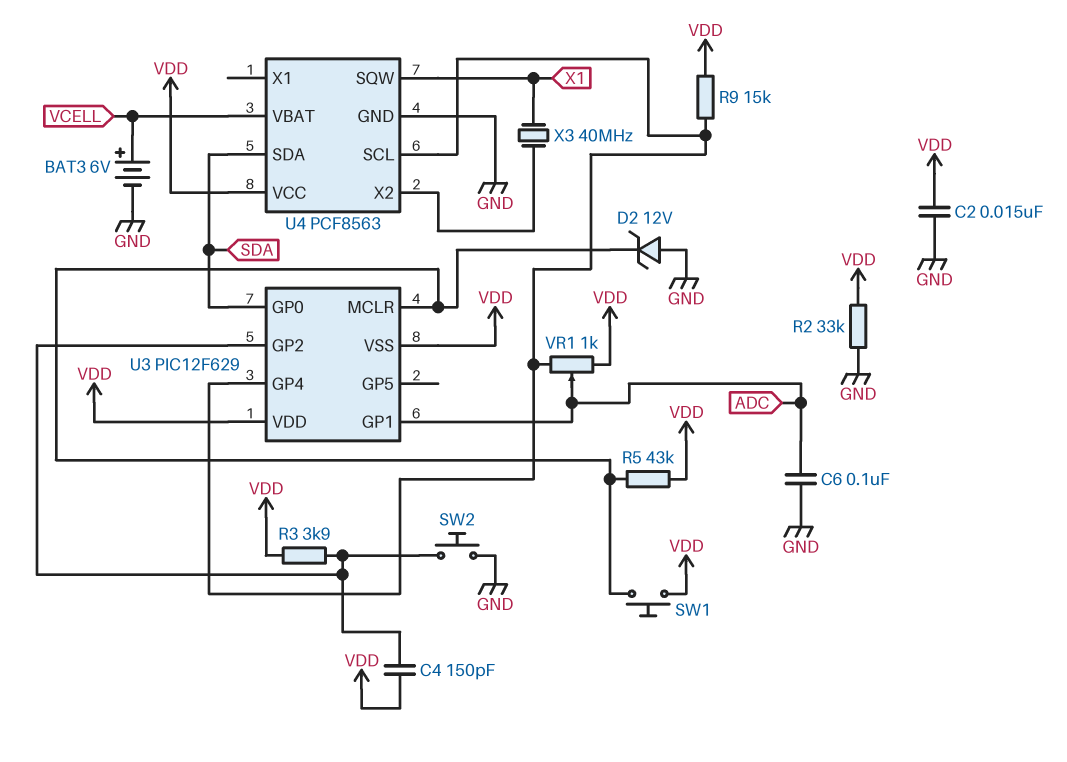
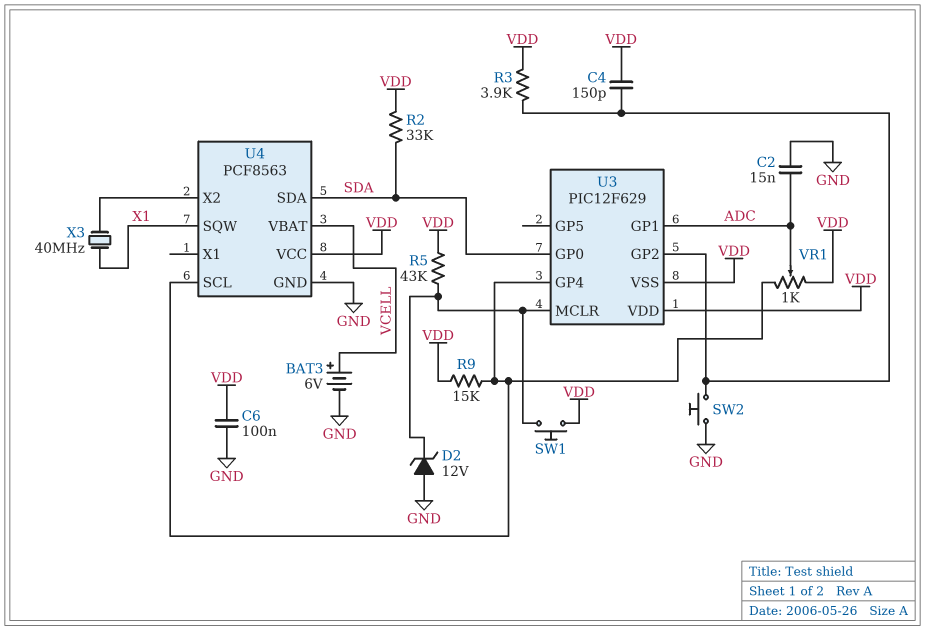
C2: 15nF (GND, VDD) -> 15nF (ADC, GND)
C6: 100nF (ADC, GND) -> 100nF (GND, VDD)
R2: 33k (GND, VDD) -> 33k (SDA, VDD)

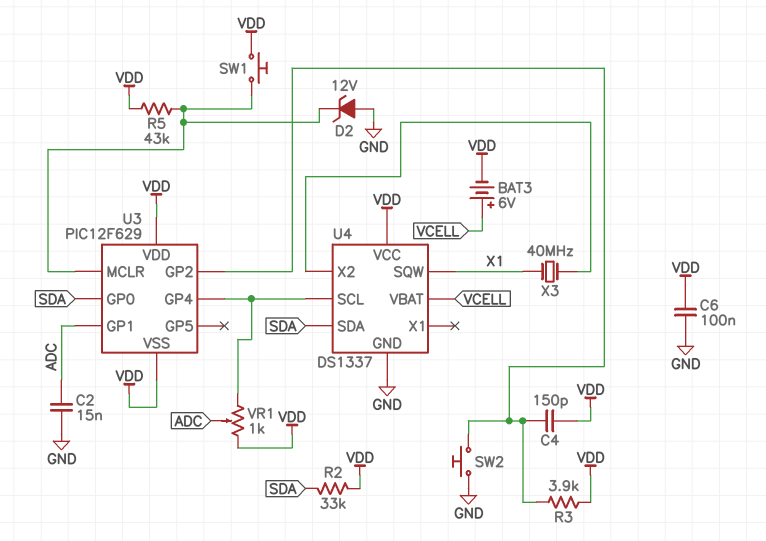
BAT3: 6V (plus VCELL, minus GND) -> 6V (plus VCELL, minus VDD)
R9: 15k (U3/GP4, VDD) -> none
U4: PCF8563 -> DS1337

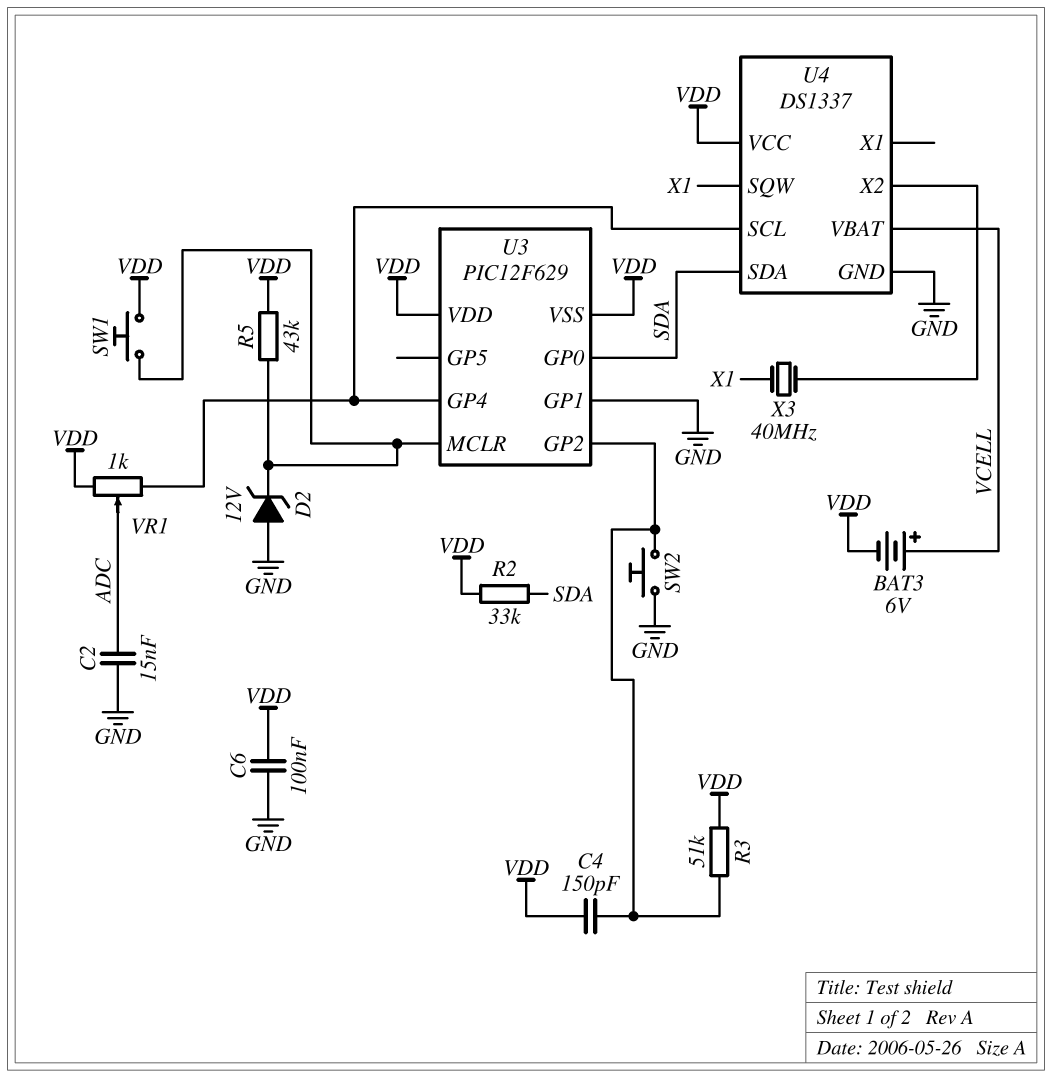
R3: 3.9k (U3/GP2, VDD) -> 51k (U3/GP2, VDD)
U3 pin GP1: ADC -> GND

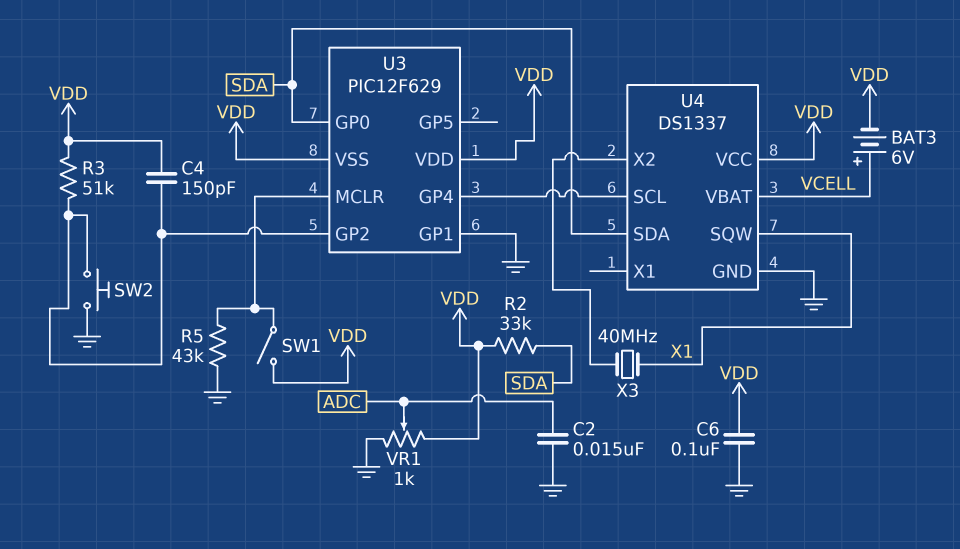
D2: zener 12V (A GND, K U3/MCLR) -> none
R5: 43k (U3/MCLR, VDD) -> 43k (GND, U3/MCLR)
SW1: button (U3/MCLR, VDD) -> switch (U3/MCLR, VDD)
VR1: 1k (U3/GP4, VDD, wiper ADC) -> 1k (GND, VDD, wiper ADC)

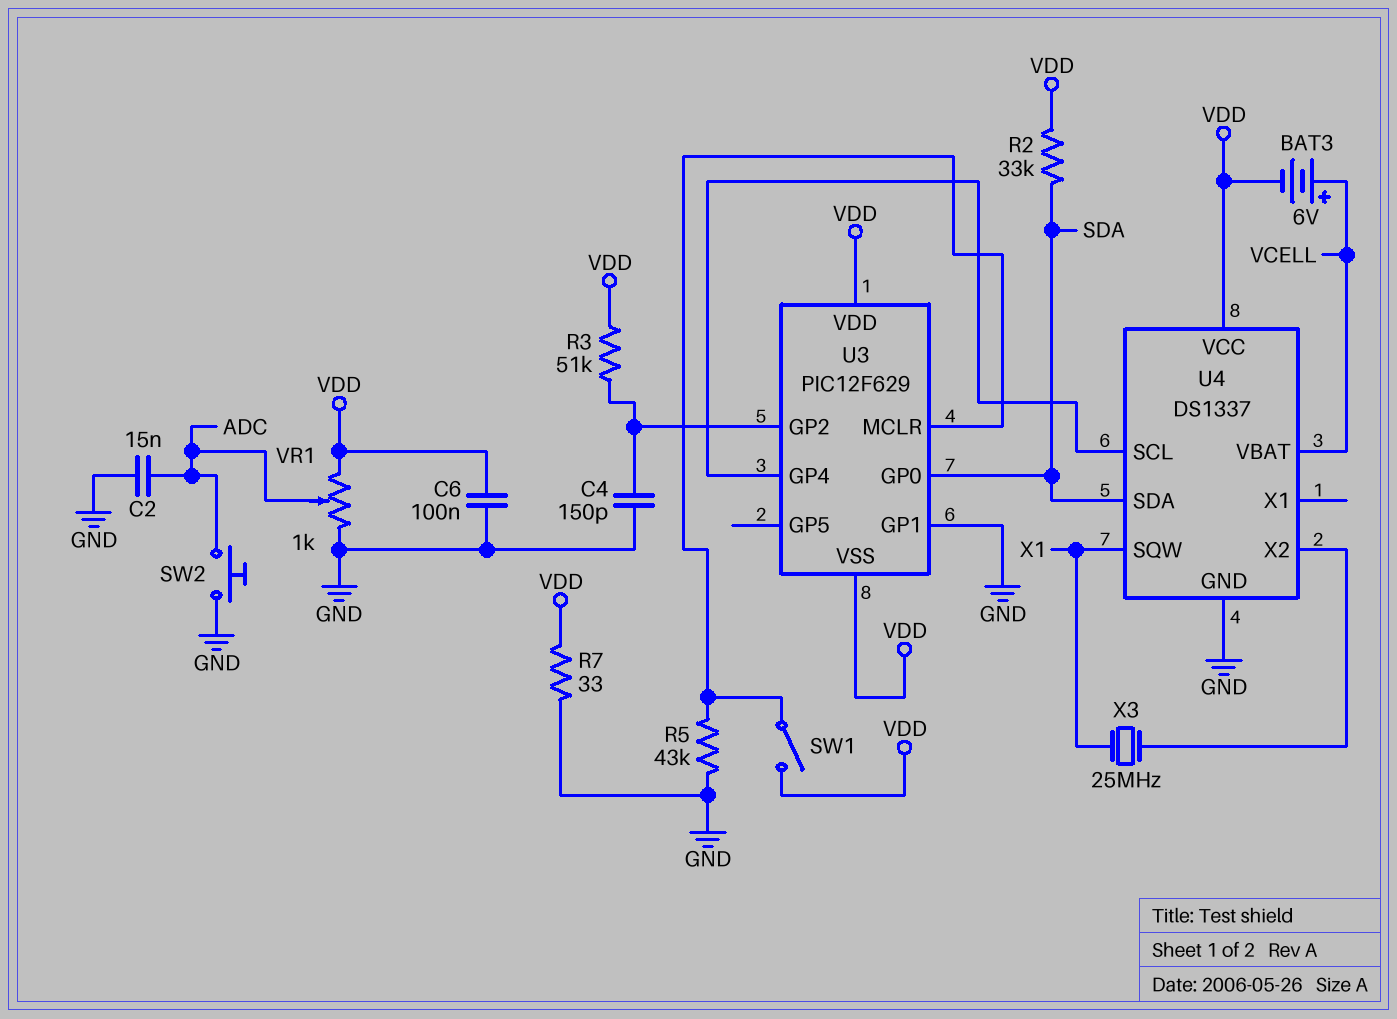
C4: 150pF (U3/GP2, VDD) -> 150pF (GND, U3/GP2)
R7: none -> 33 (GND, VDD)
SW2: button (GND, U3/GP2) -> button (ADC, GND)
X3: 40MHz (U4/X2, X1) -> 25MHz (U4/X2, X1)

